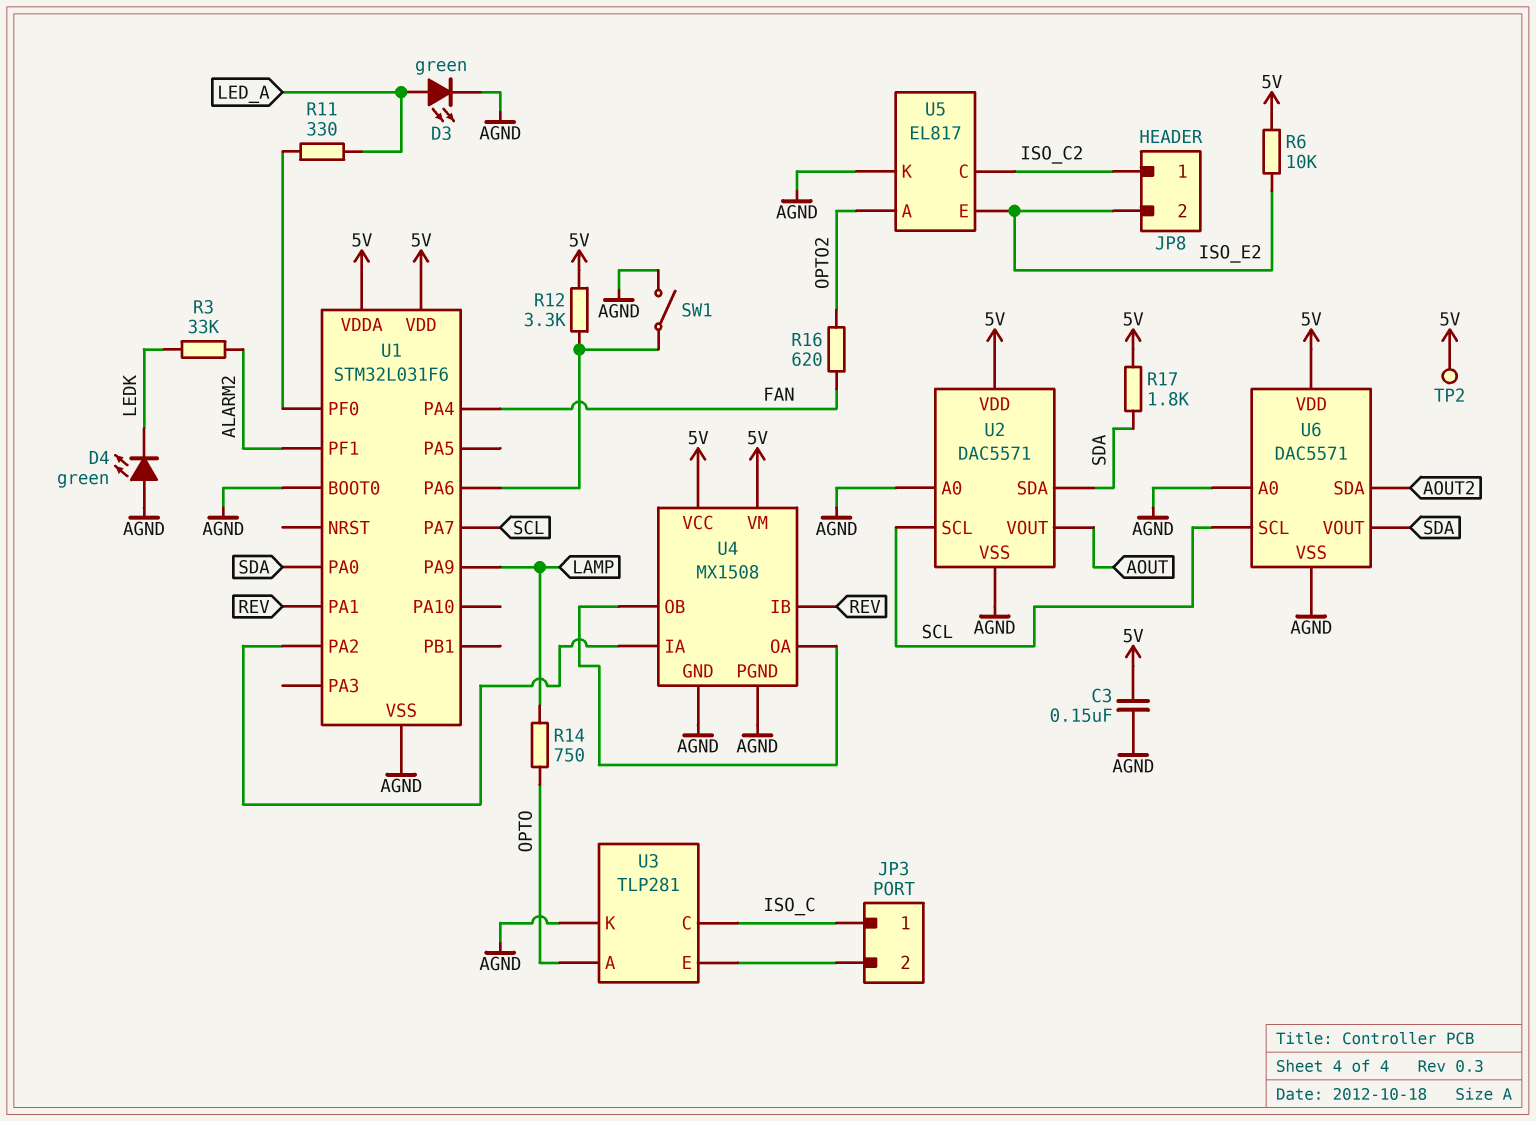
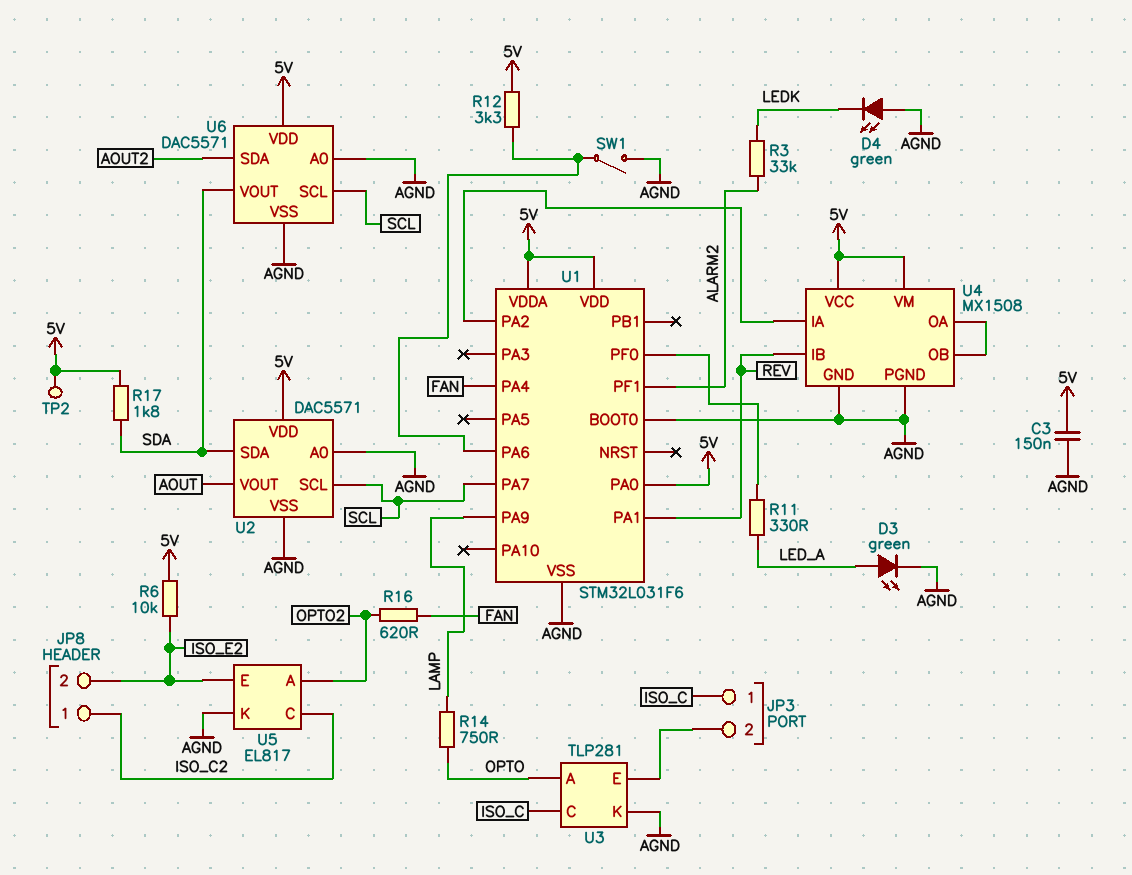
U1 pin PA0: SDA -> 5V

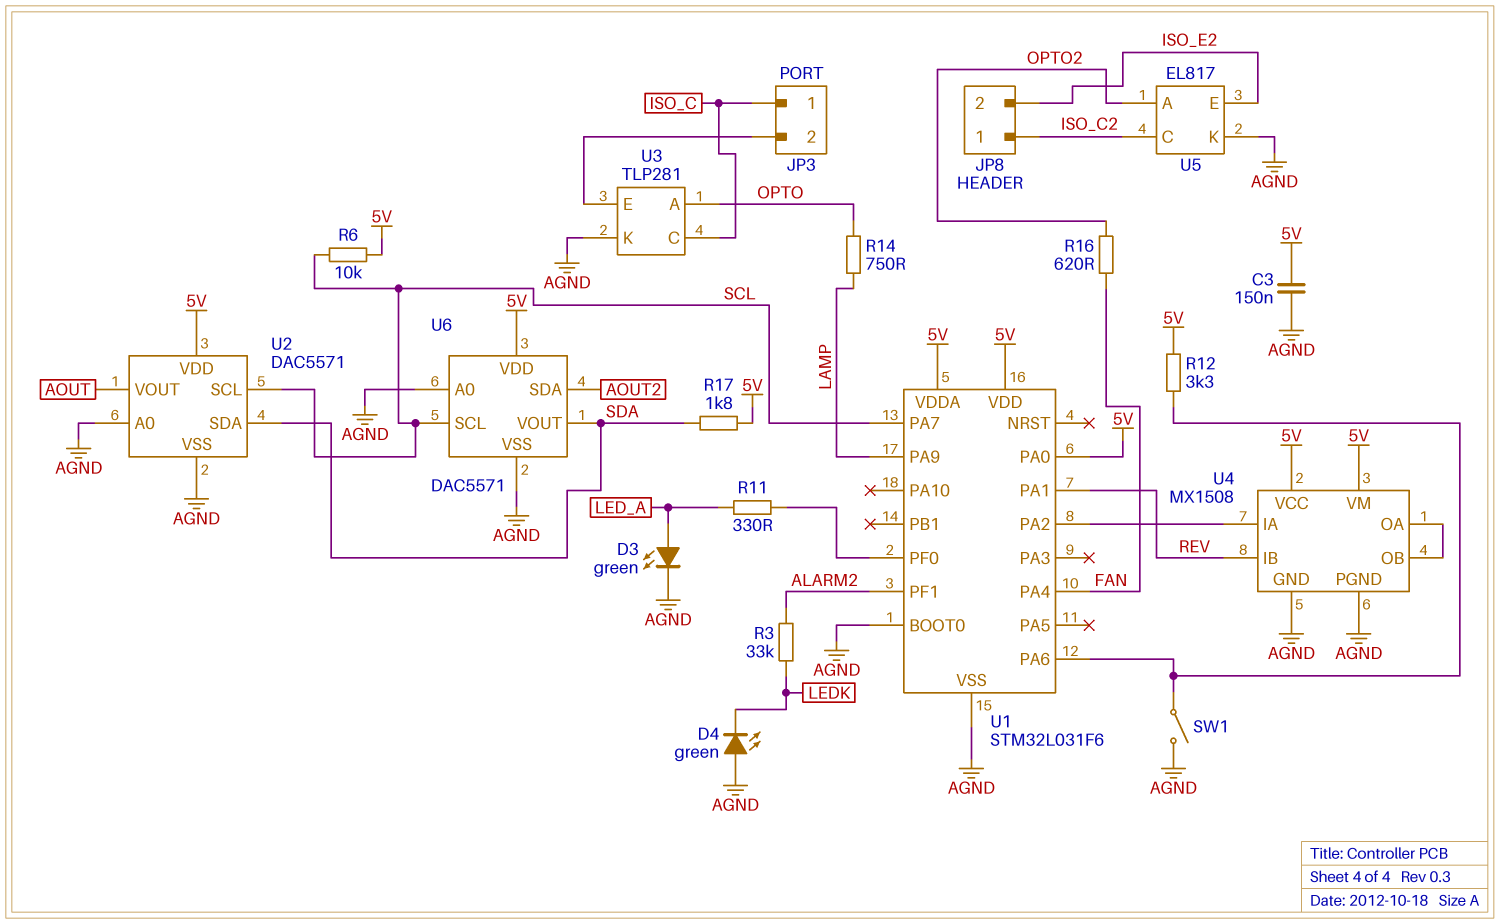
R6: 10k (5V, ISO_E2) -> 10k (5V, SCL)
TP2: test point (5V) -> none

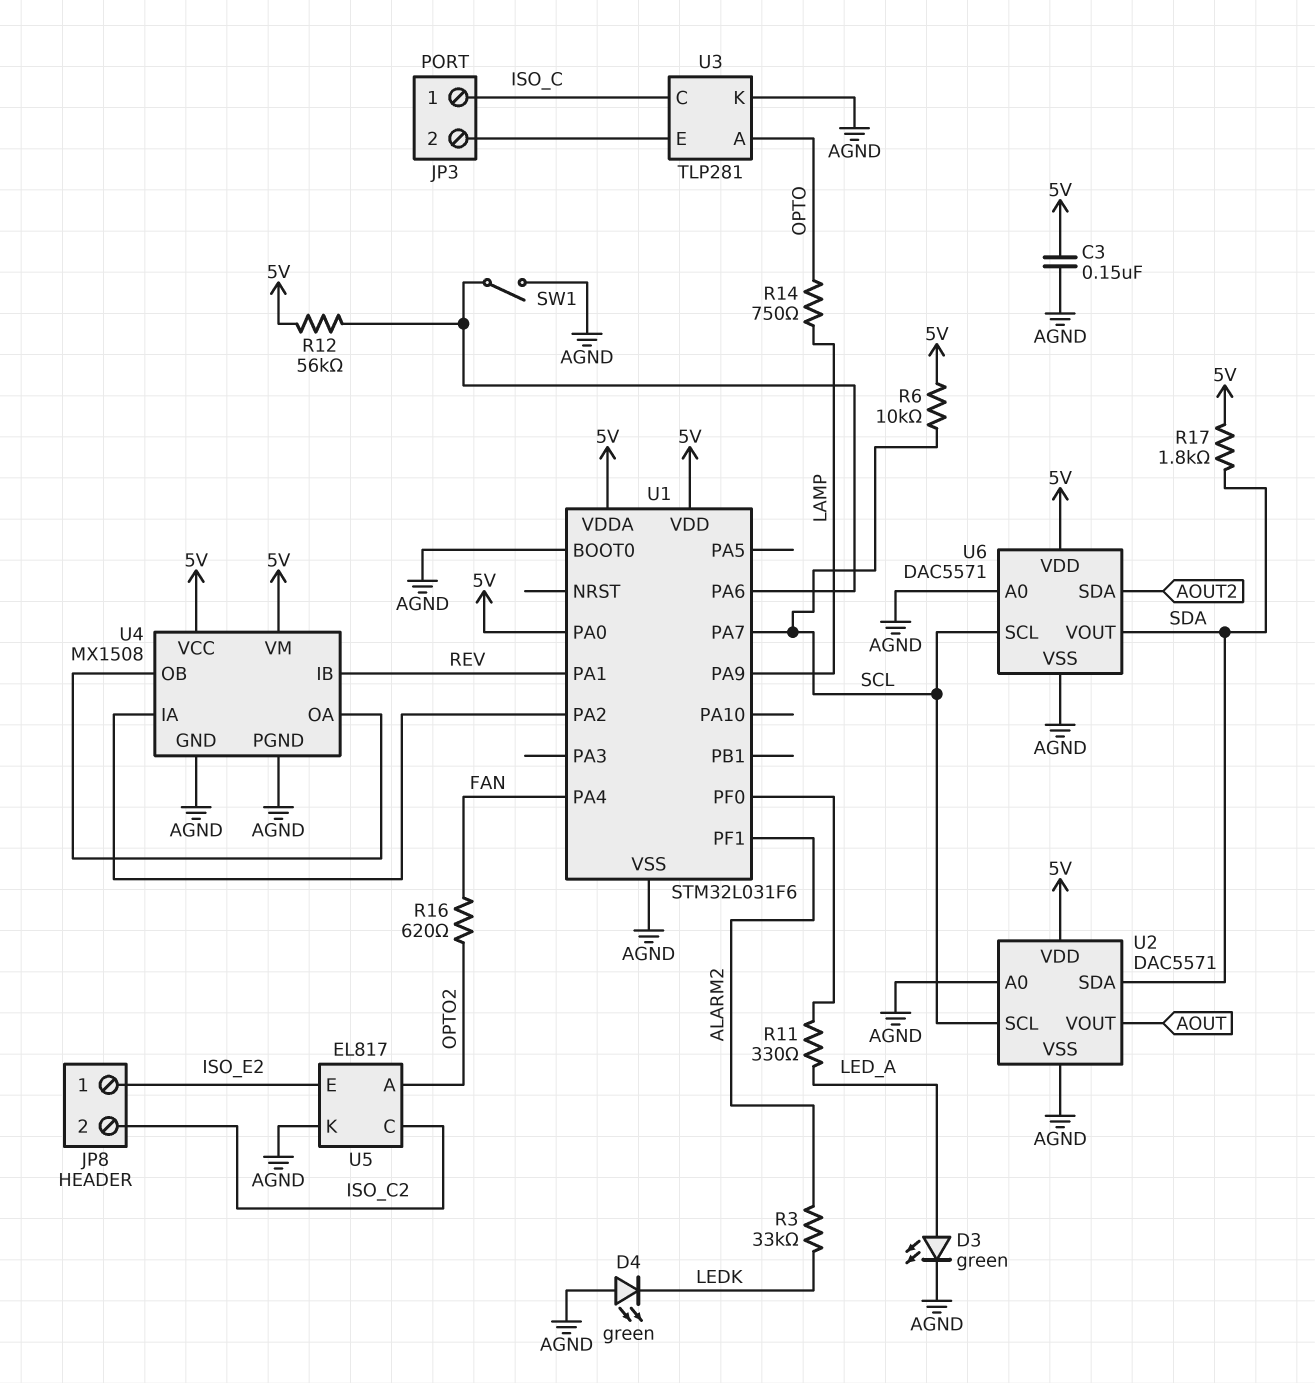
JP8 pin 1: ISO_C2 -> ISO_E2
JP8 pin 2: ISO_E2 -> ISO_C2
R12: 3.3k (5V, U1/PA6) -> 56k (5V, U1/PA6)

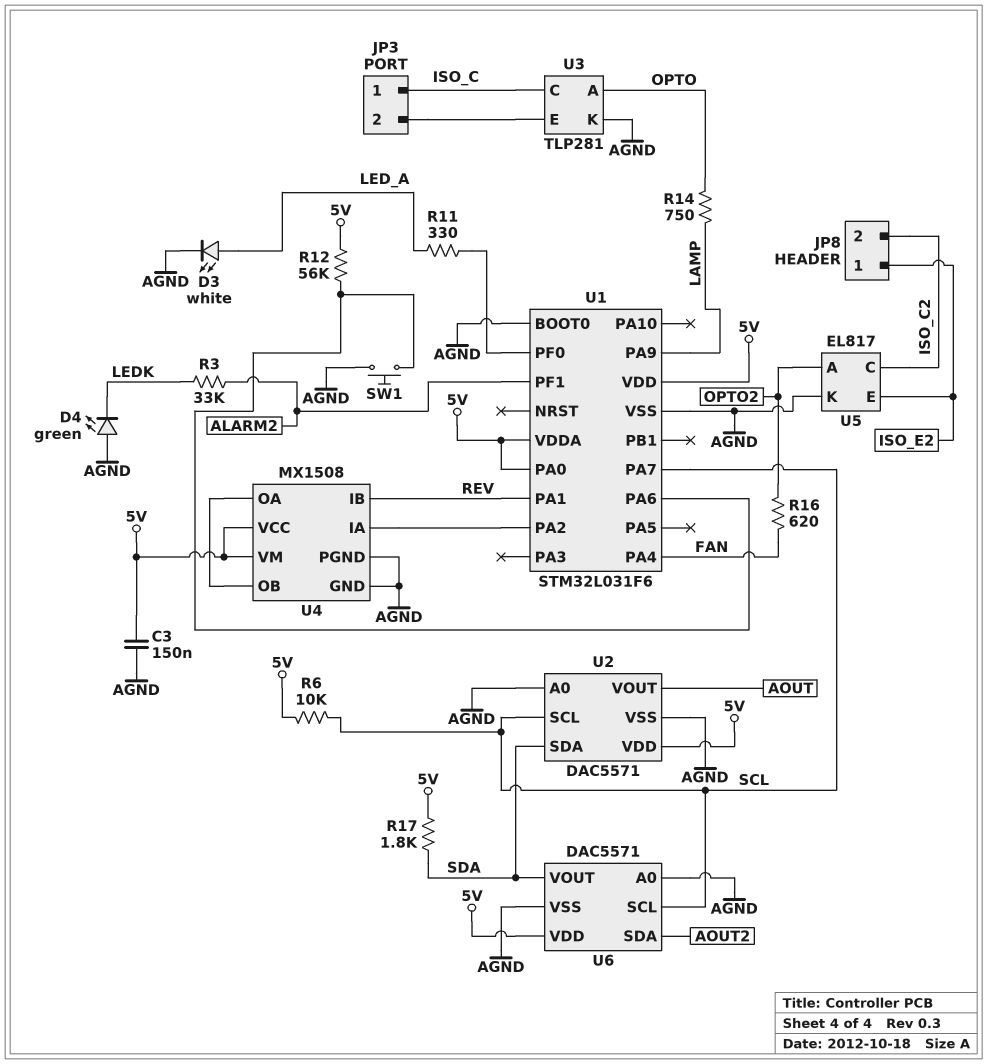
D3: LED green (A LED_A, K AGND) -> LED white (A LED_A, K AGND)
SW1: switch (AGND, U1/PA6) -> button (AGND, U1/PA6)

